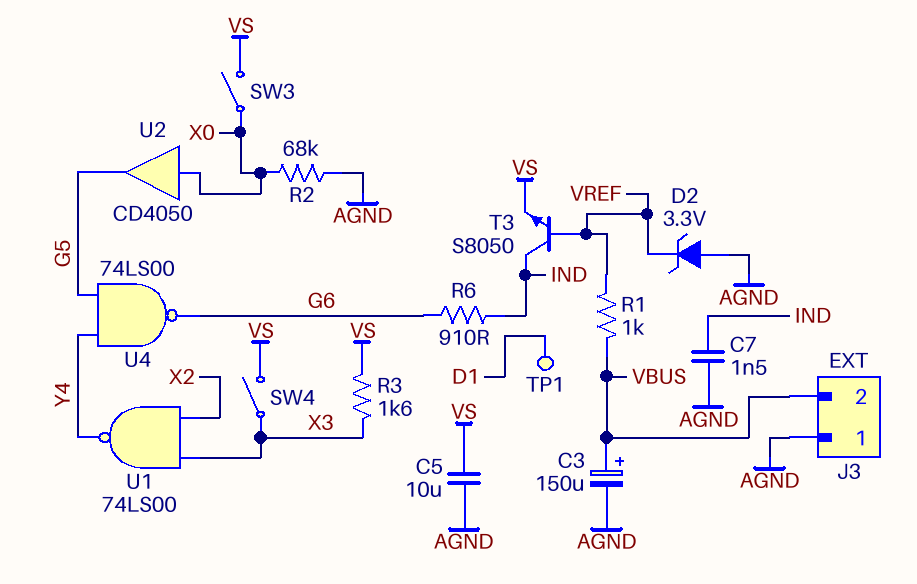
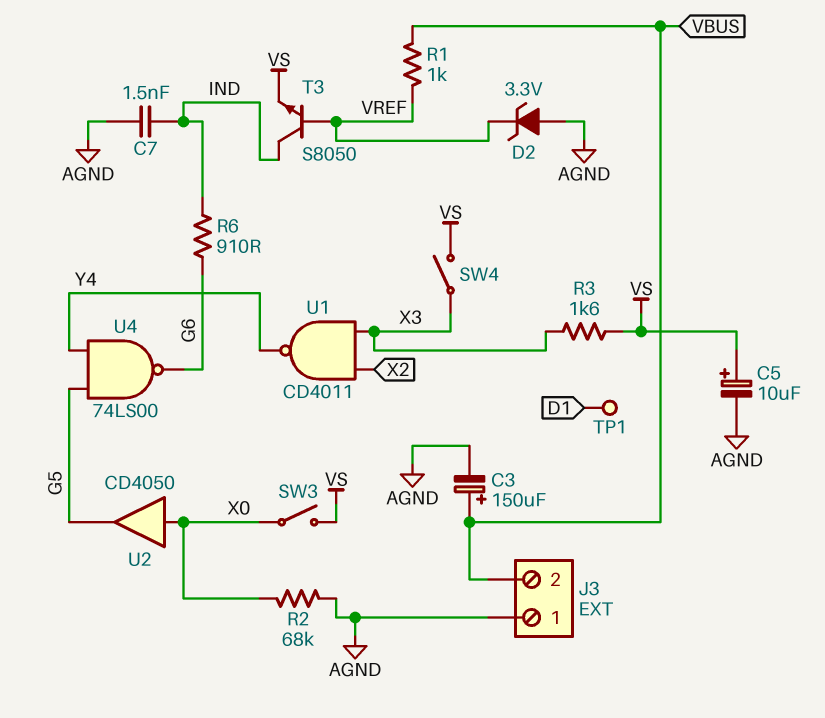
C5: 10uF (AGND, VS) -> 10uF (plus VS, minus AGND)
U1: NAND 74LS00 (in X2, in X3, out Y4) -> NAND CD4011 (in X2, in X3, out Y4)

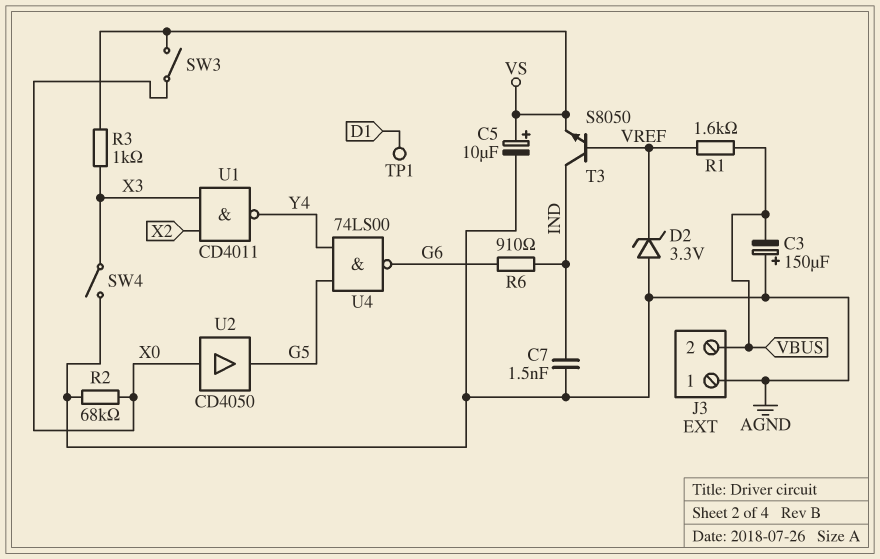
C3: 150uF (plus VBUS, minus AGND) -> 150uF (plus AGND, minus VBUS)
R1: 1k (VBUS, VREF) -> 1.6k (VBUS, VREF)
R3: 1.6k (VS, X3) -> 1k (VS, X3)
SW4: switch (VS, X3) -> switch (AGND, X3)

